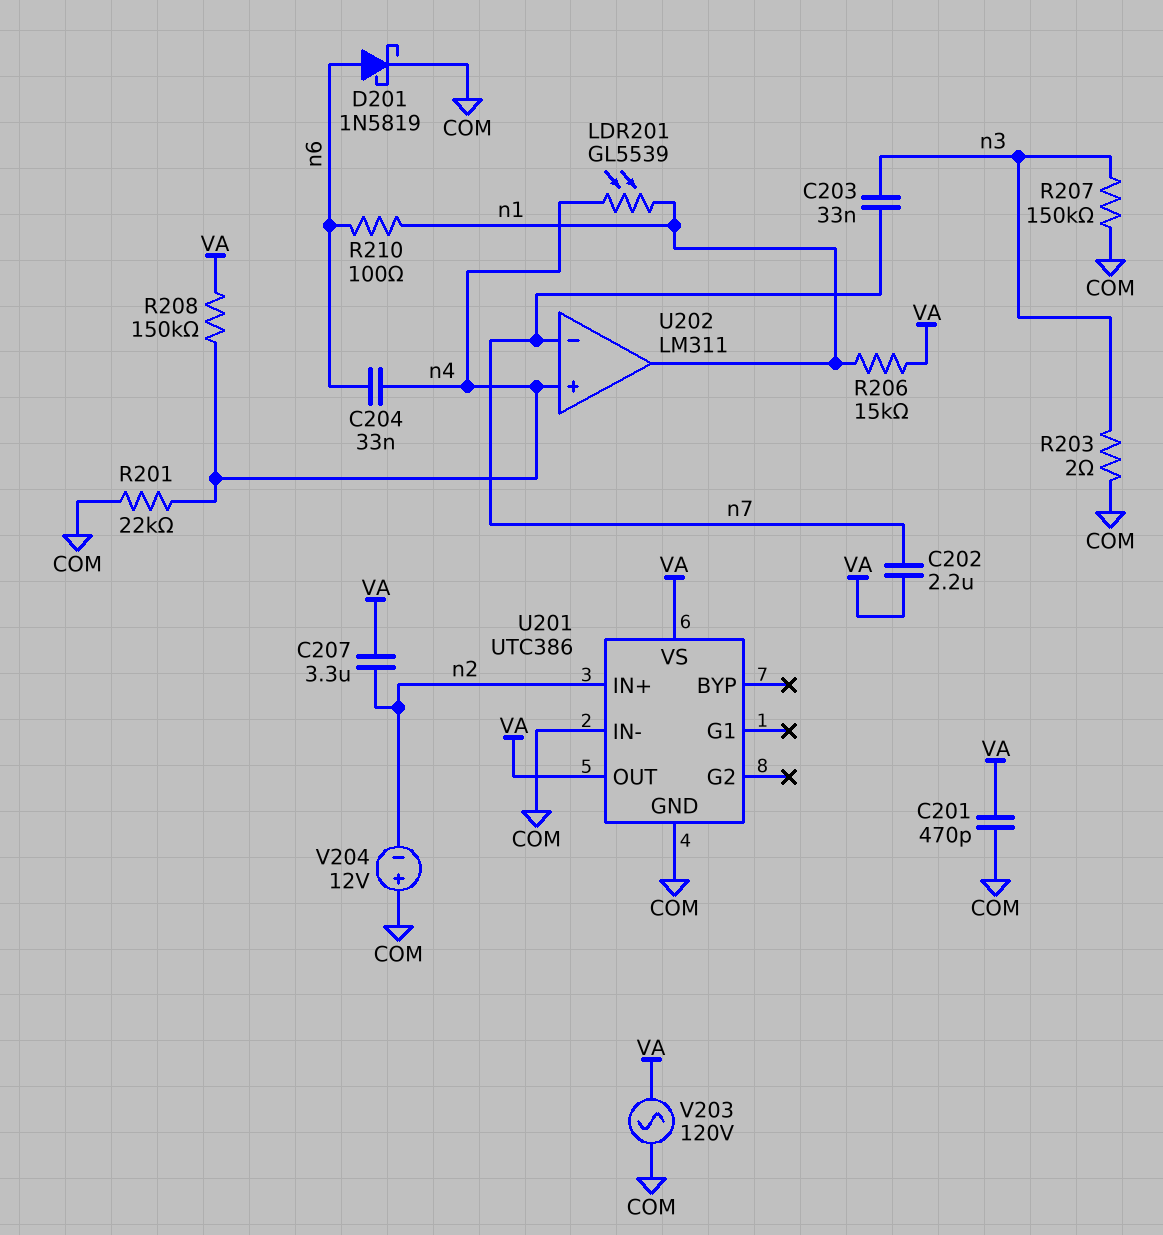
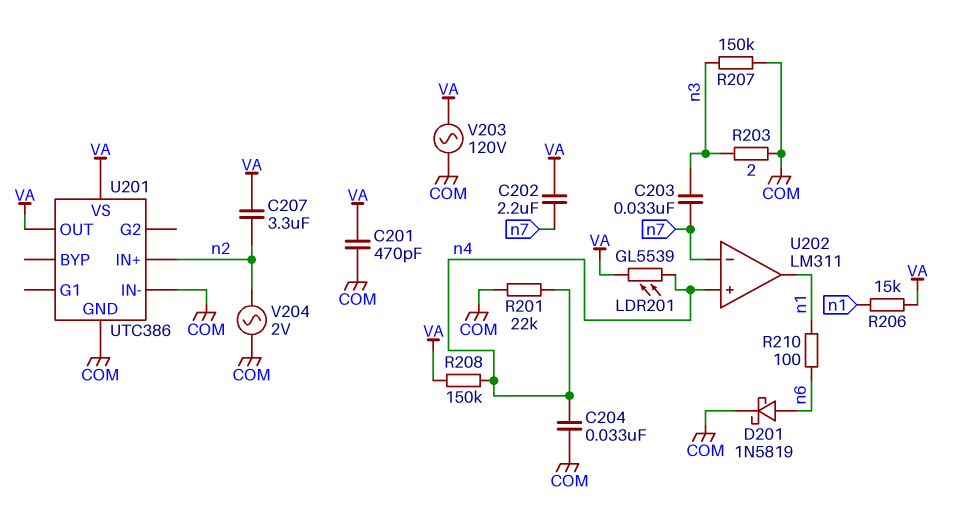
C204: 33nF (n4, n6) -> 33nF (COM, n4)
LDR201: GL5539 (n1, n4) -> GL5539 (VA, n4)
V204: 12V (plus COM, minus n2) -> AC 2V (COM, n2)

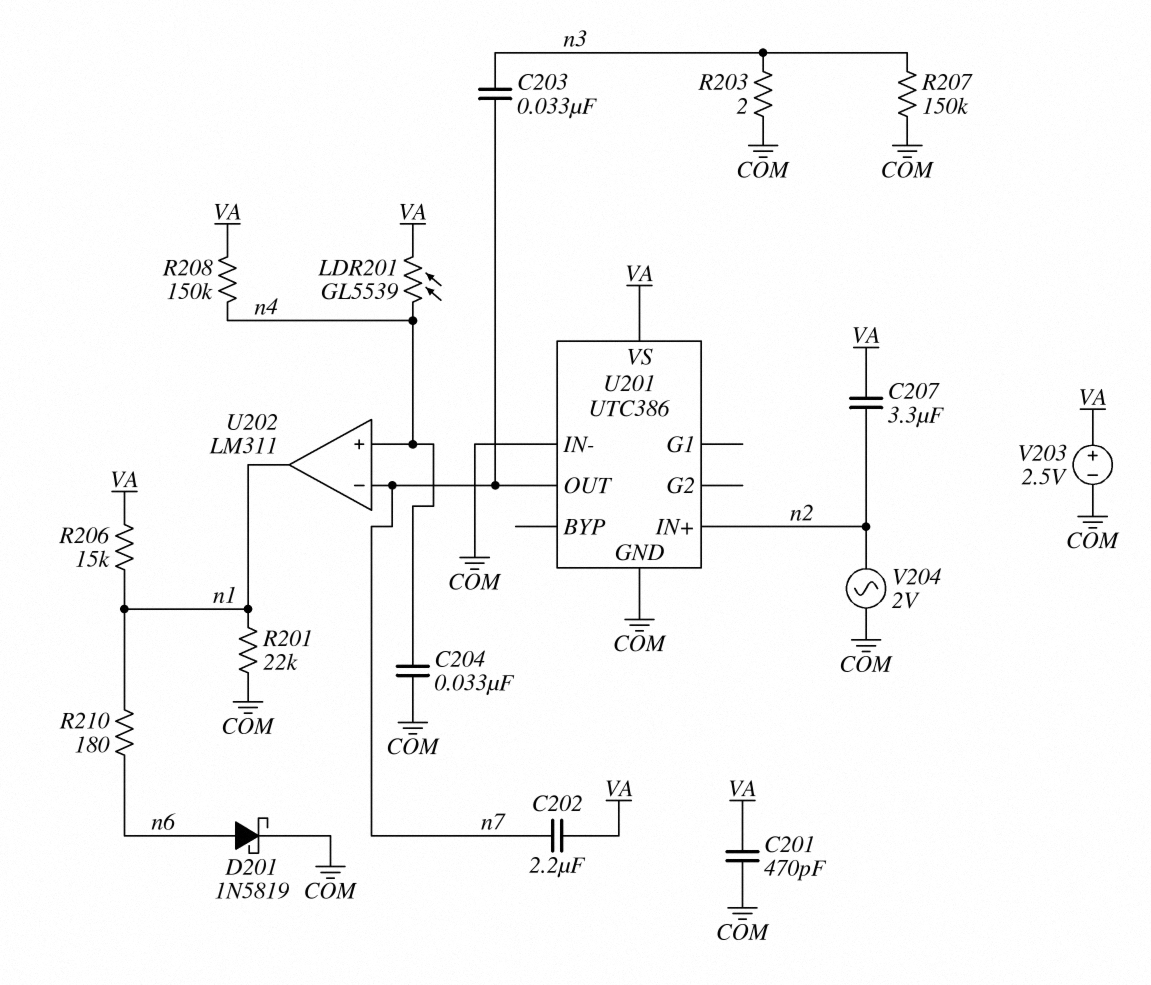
R201: 22k (COM, n4) -> 22k (COM, n1)
R210: 100 (n1, n6) -> 180 (n1, n6)
U201 pin OUT: VA -> n7
V203: AC 120V (COM, VA) -> 2.5V (plus VA, minus COM)

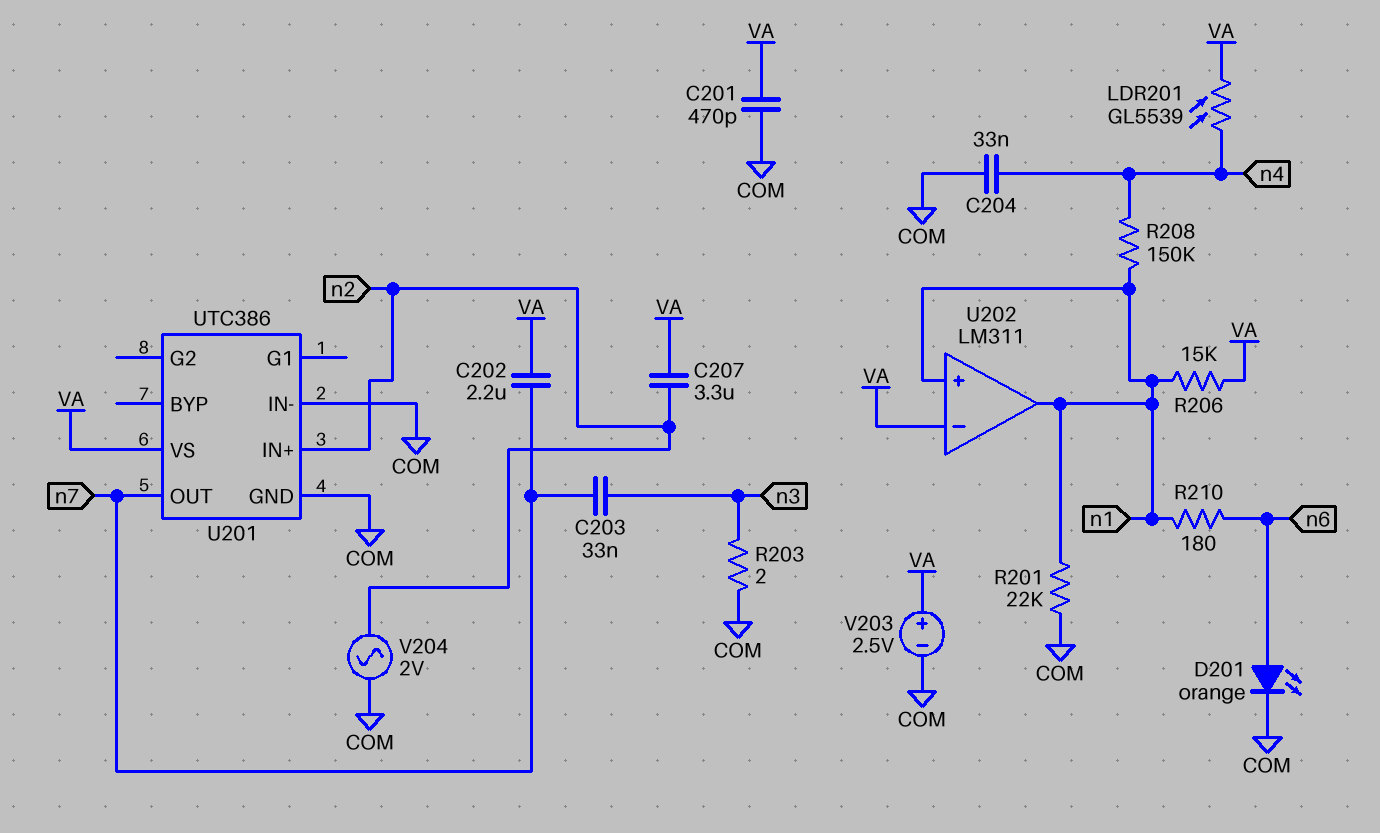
D201: schottky 1N5819 (A n6, K COM) -> LED orange (A n6, K COM)
R207: 150k (COM, n3) -> none
R208: 150k (VA, n4) -> 150k (n1, n4)
U202 pin in+: n4 -> n1
U202 pin in-: n7 -> VA

